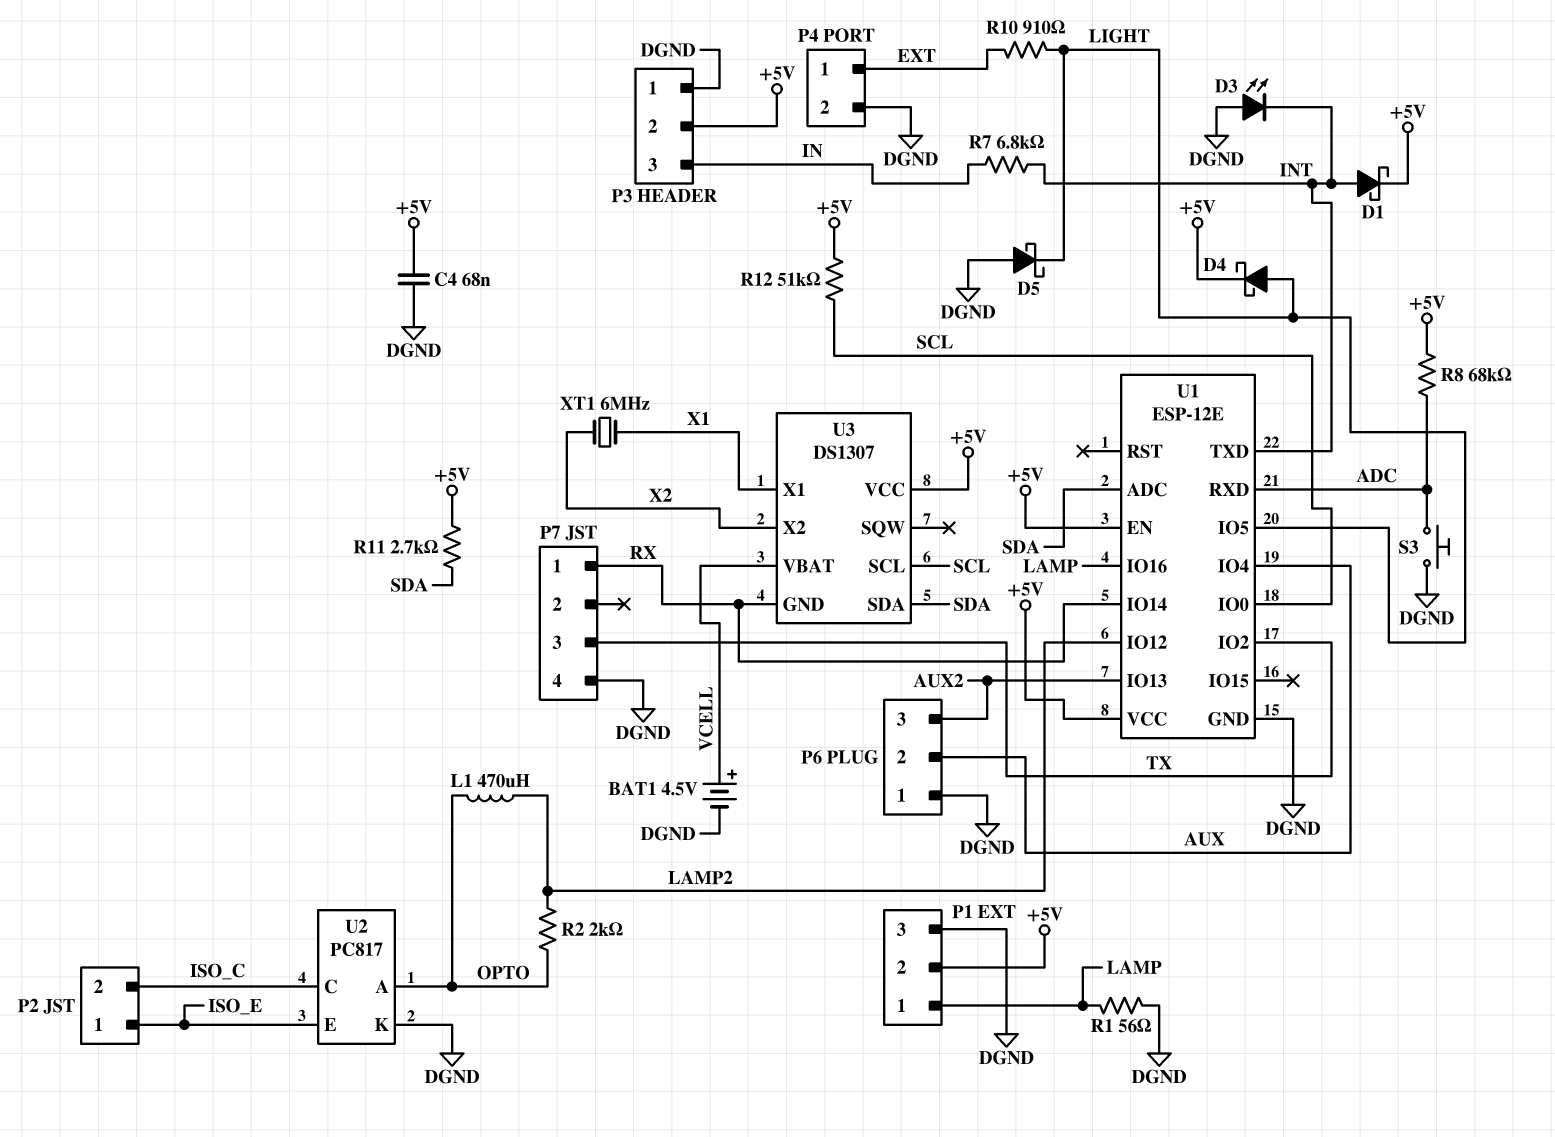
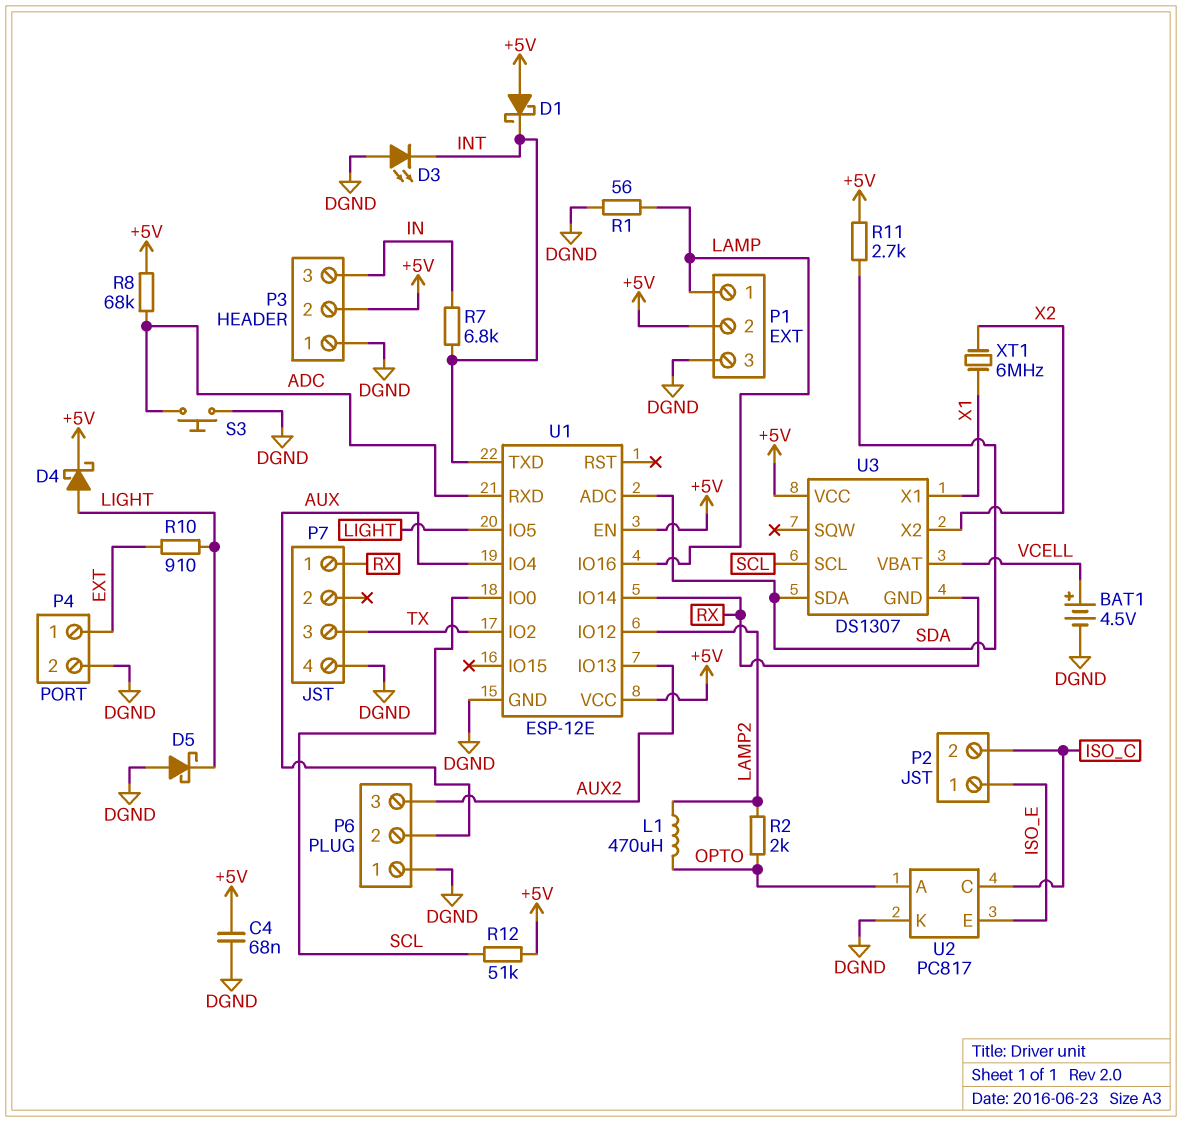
D1: schottky (A INT, K +5V) -> schottky (A +5V, K INT)

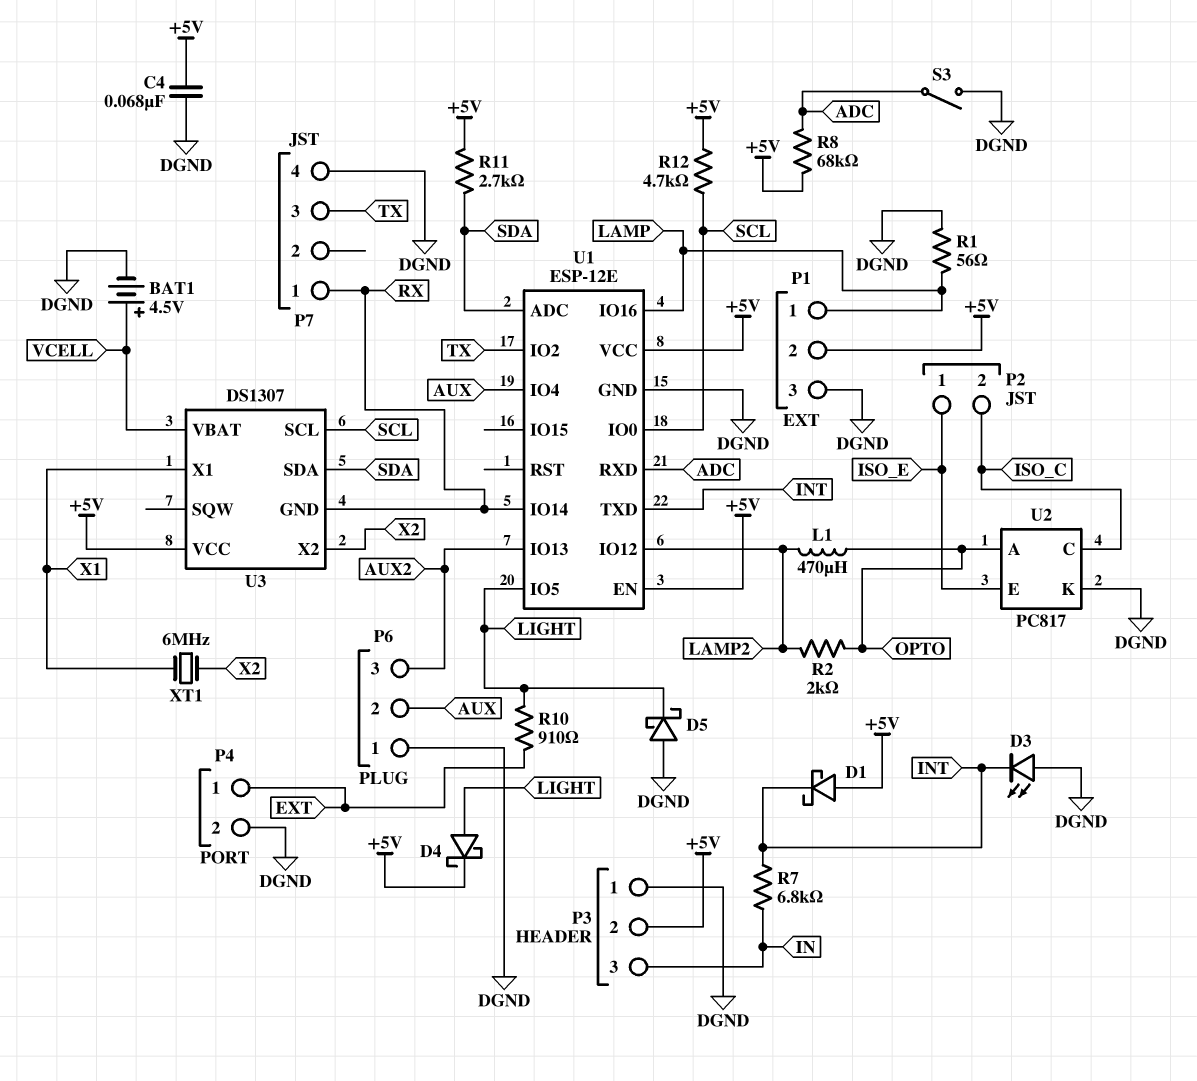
R12: 51k (+5V, SCL) -> 4.7k (+5V, SCL)
S3: button (ADC, DGND) -> switch (ADC, DGND)

